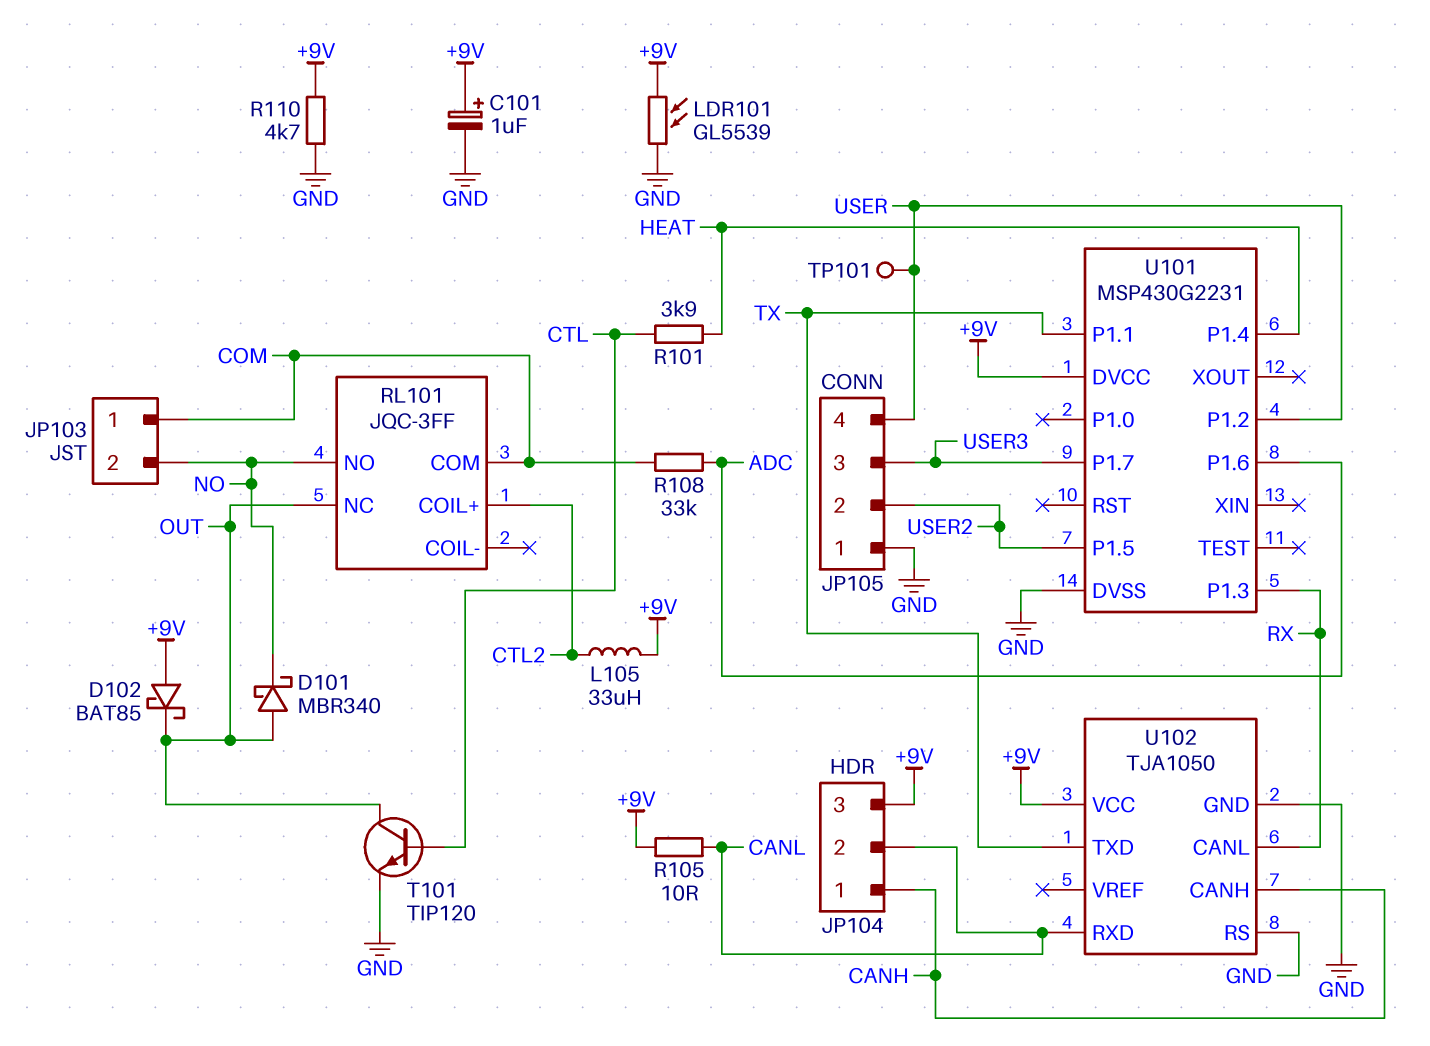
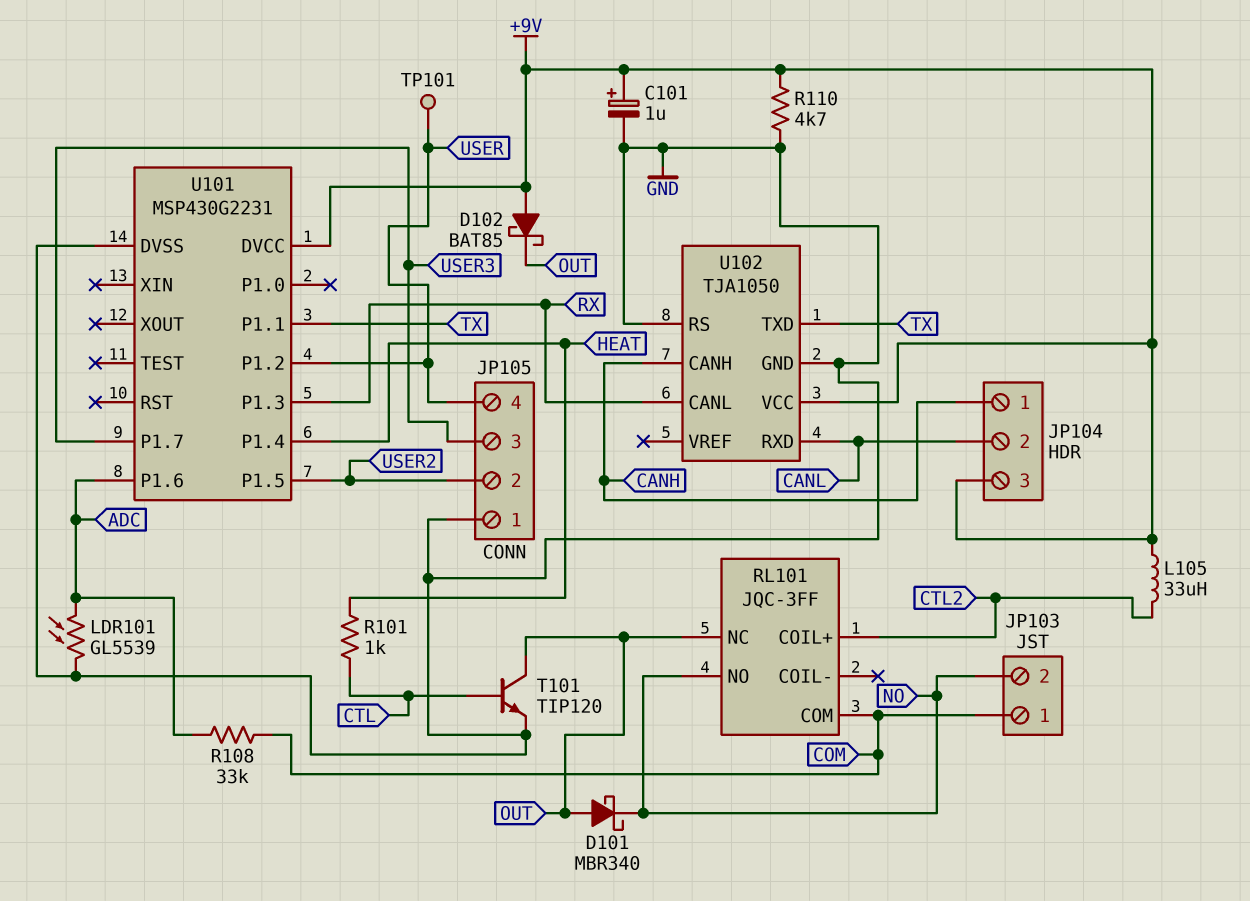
LDR101: GL5539 (+9V, GND) -> GL5539 (ADC, GND)
R101: 3.9k (CTL, HEAT) -> 1k (CTL, HEAT)
R105: 10 (+9V, CANL) -> none

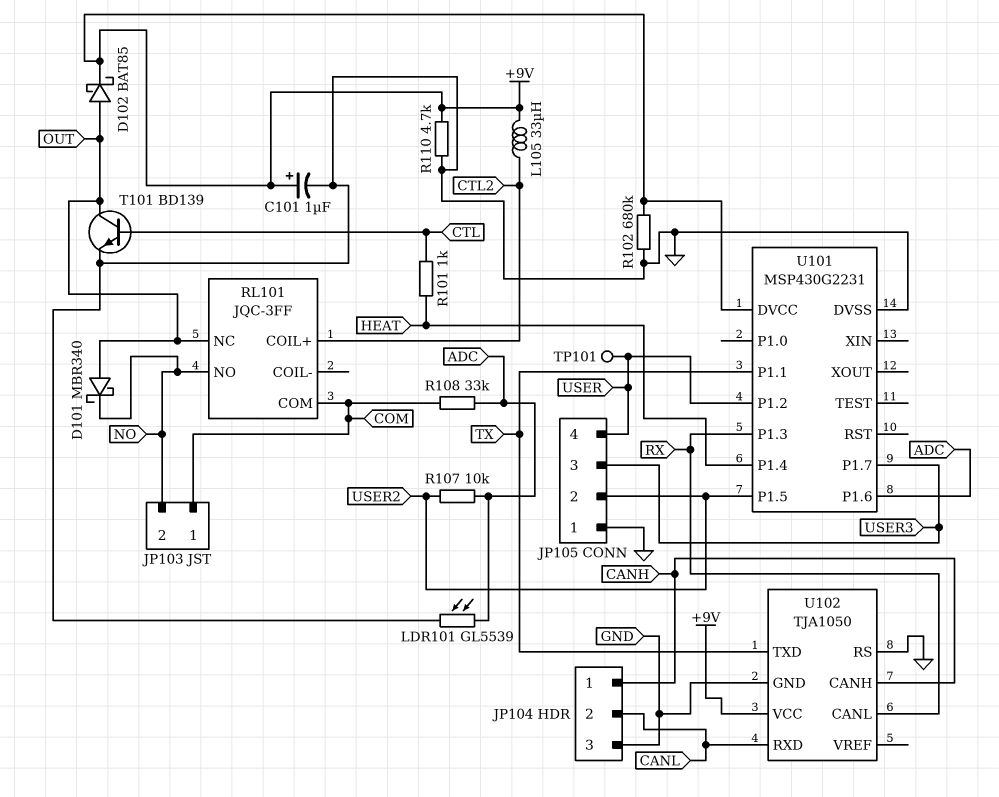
D102: schottky BAT85 (A +9V, K OUT) -> schottky BAT85 (A OUT, K +9V)
JP104 pin 3: +9V -> GND
R102: none -> 680k (+9V, GND)
R107: none -> 10k (ADC, USER2)
T101: NPN TIP120 (B CTL, C OUT, E GND) -> NPN BD139 (B CTL, C OUT, E GND)

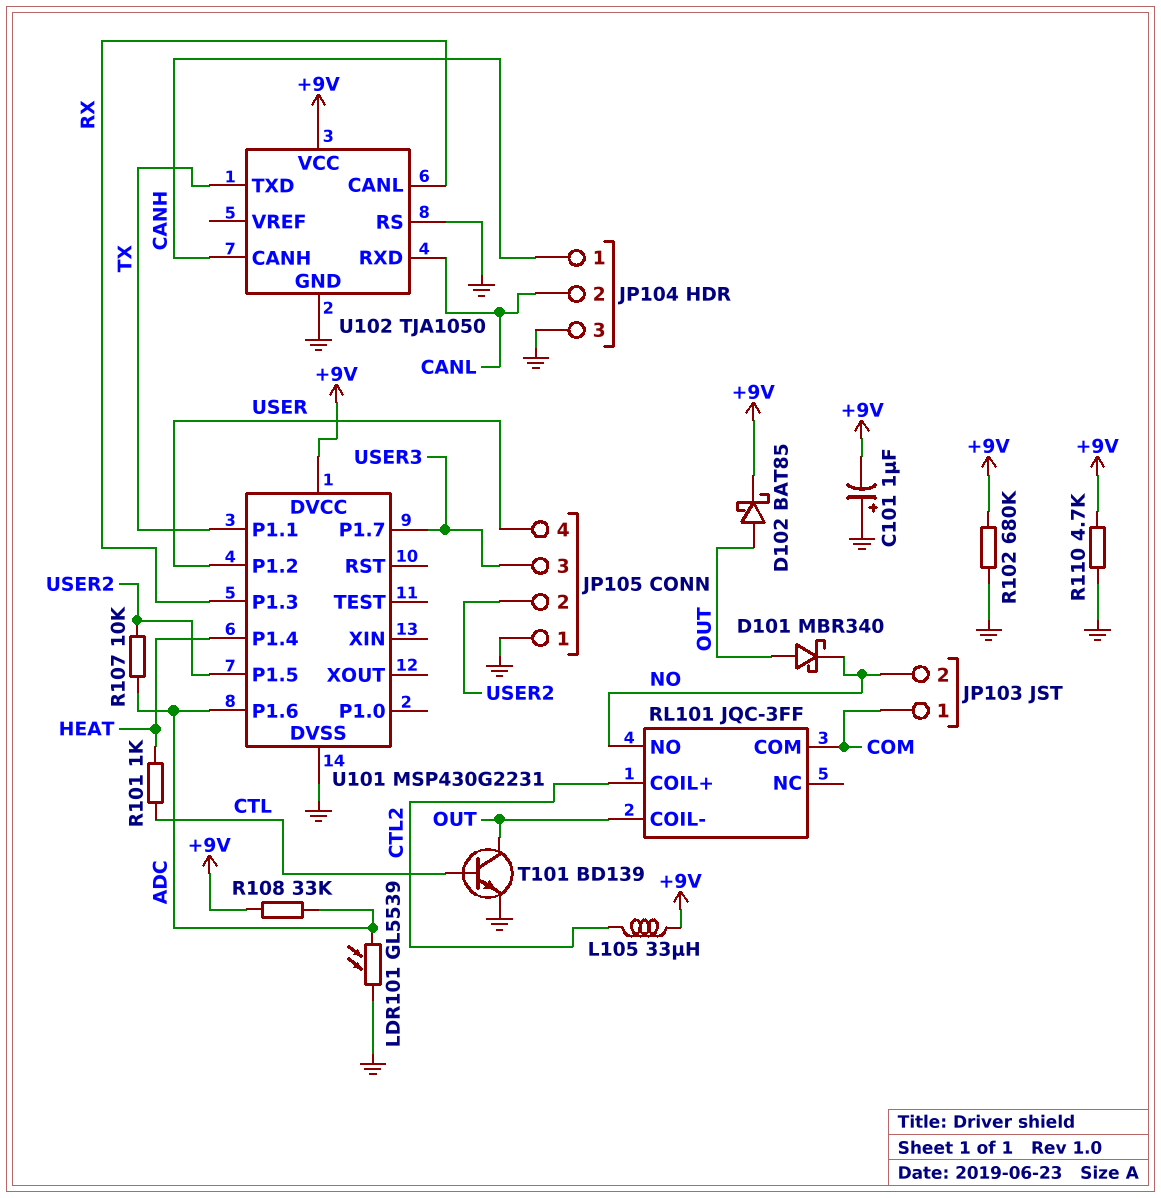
C101: 1uF (plus +9V, minus GND) -> 1uF (plus GND, minus +9V)
R108: 33k (ADC, COM) -> 33k (+9V, ADC)
RL101 pin COIL-: none -> OUT
RL101 pin NC: OUT -> none
TP101: test point (USER) -> none

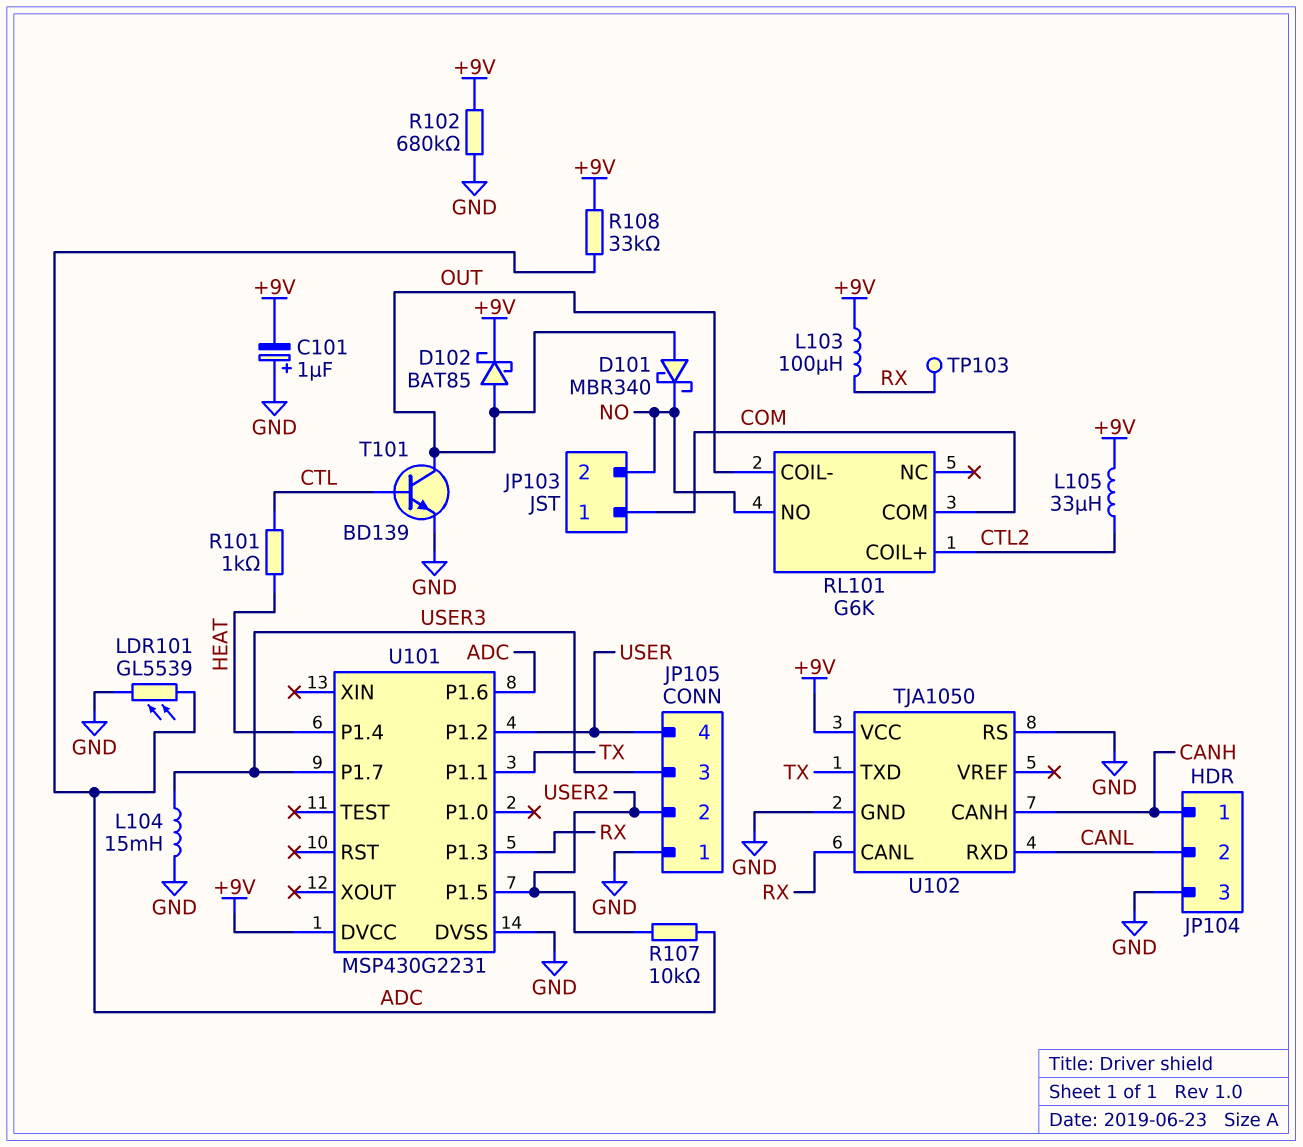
L103: none -> 100uH (+9V, RX)
L104: none -> 15mH (GND, USER3)
R110: 4.7k (+9V, GND) -> none
RL101: JQC-3FF -> G6K
TP103: none -> test point (RX)

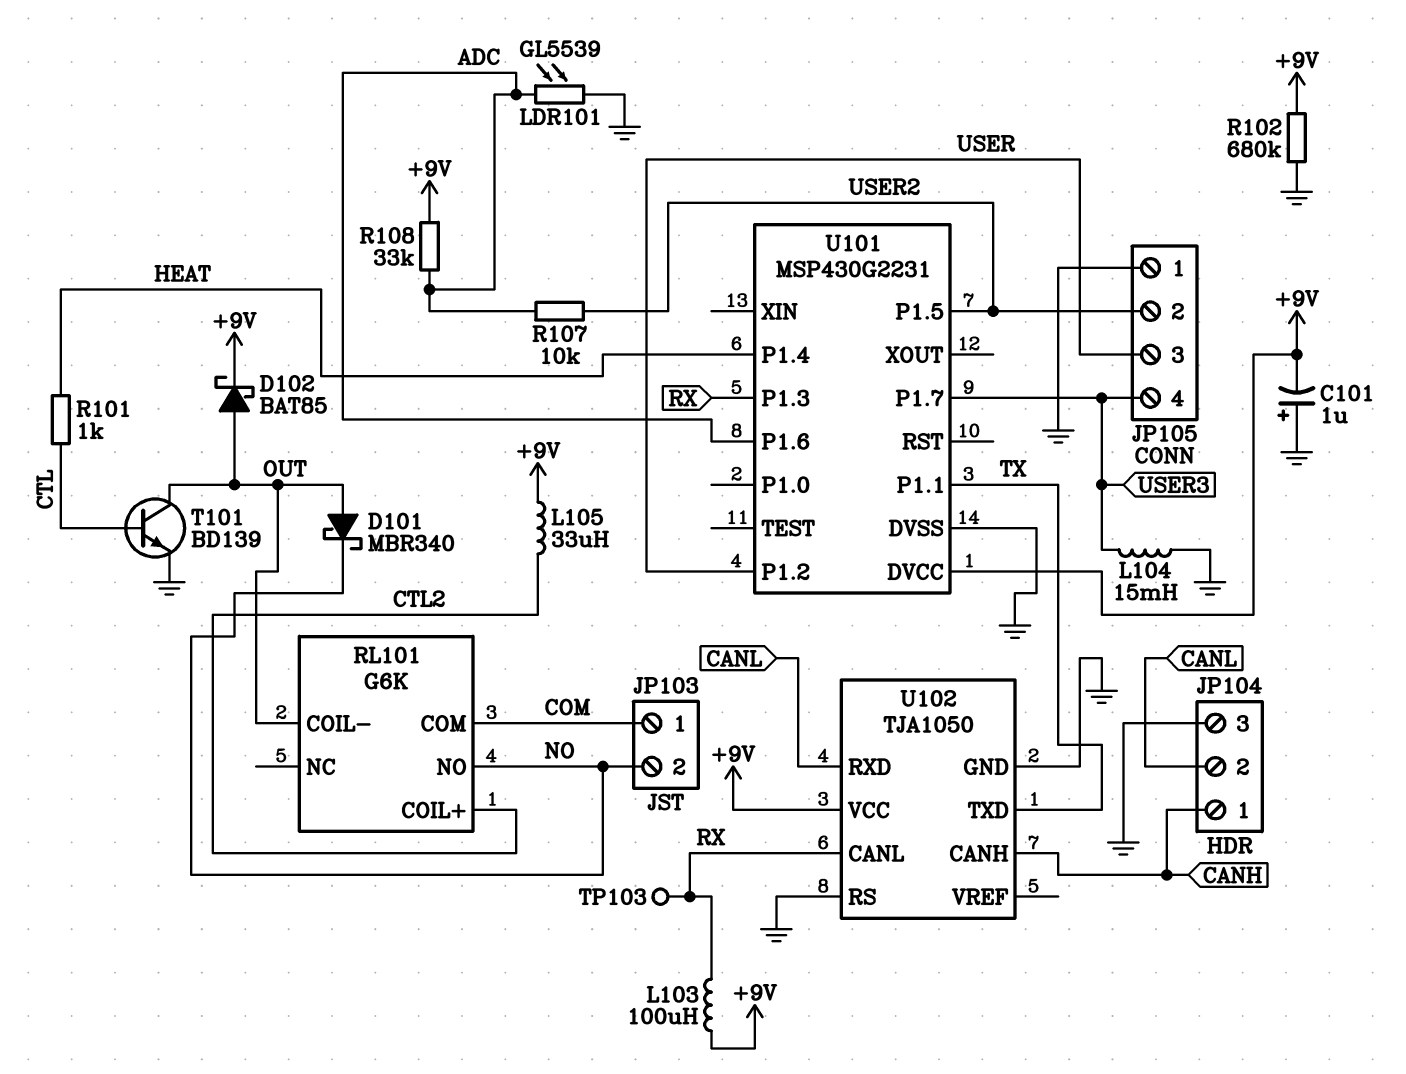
JP105 pin 3: USER3 -> USER
JP105 pin 4: USER -> USER3

